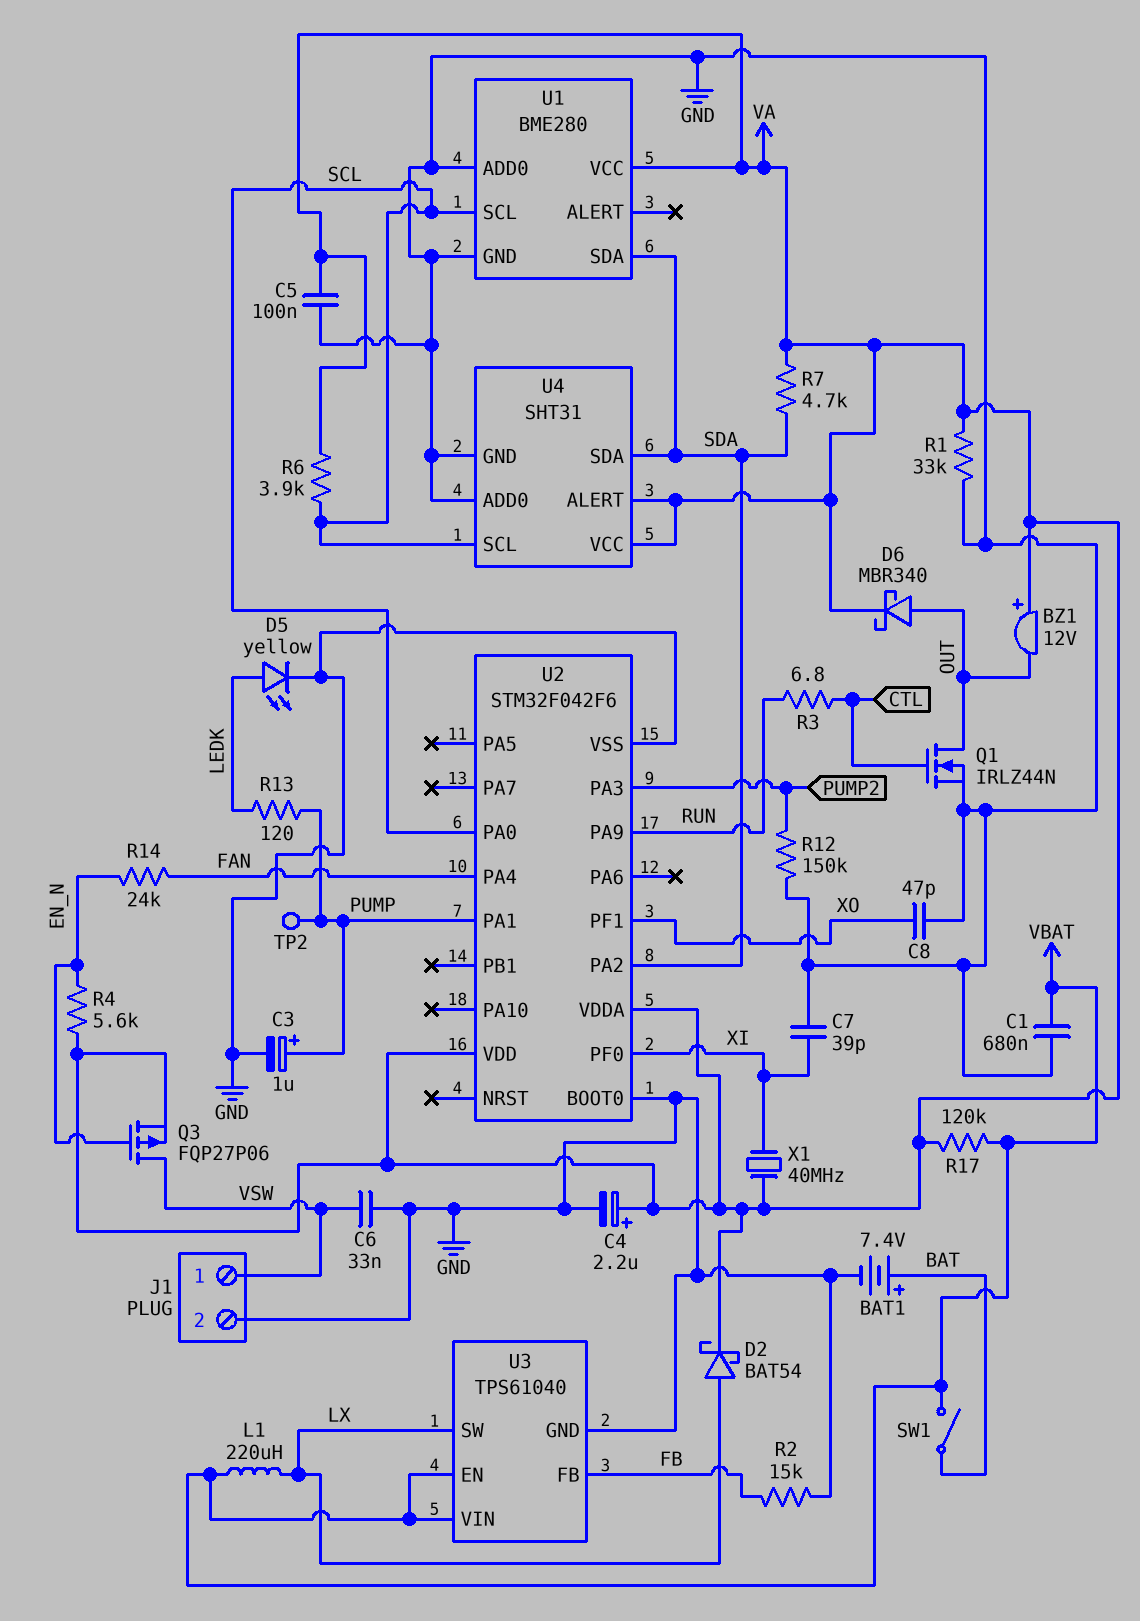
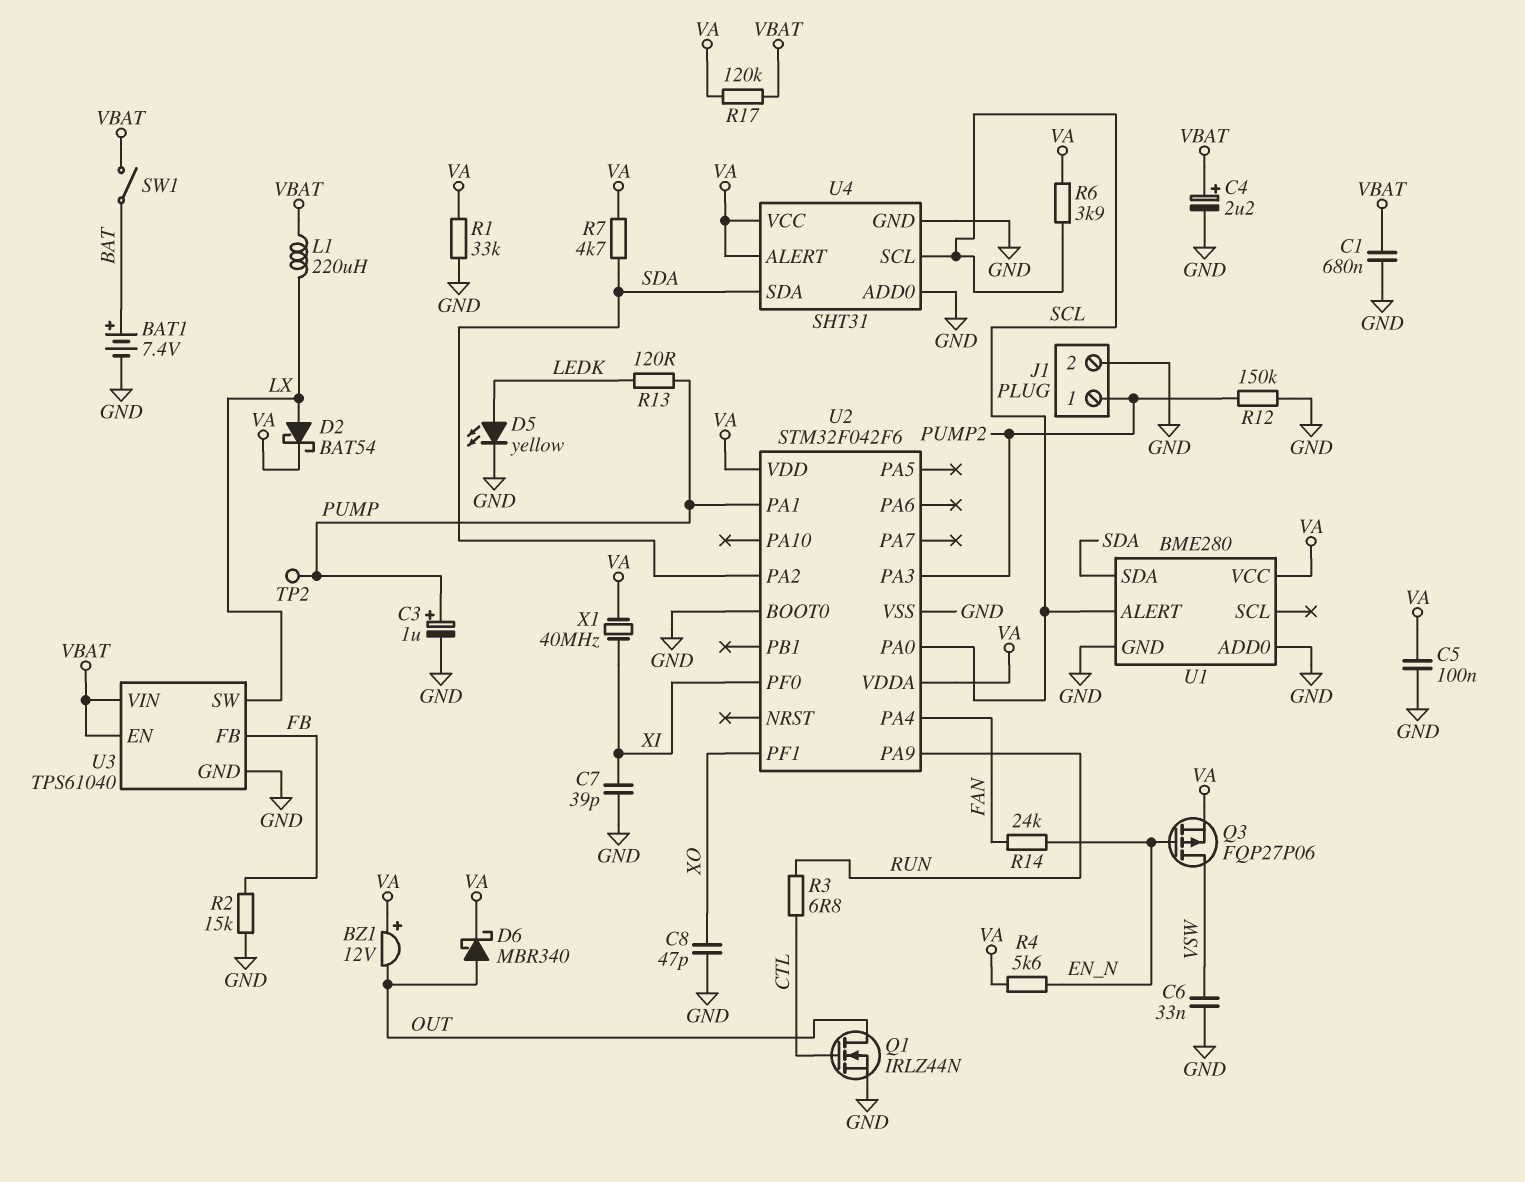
C4: 2.2uF (plus VA, minus GND) -> 2.2uF (plus VBAT, minus GND)
J1 pin 1: VSW -> PUMP2
U1 pin ALERT: none -> SCL
U1 pin SCL: SCL -> none

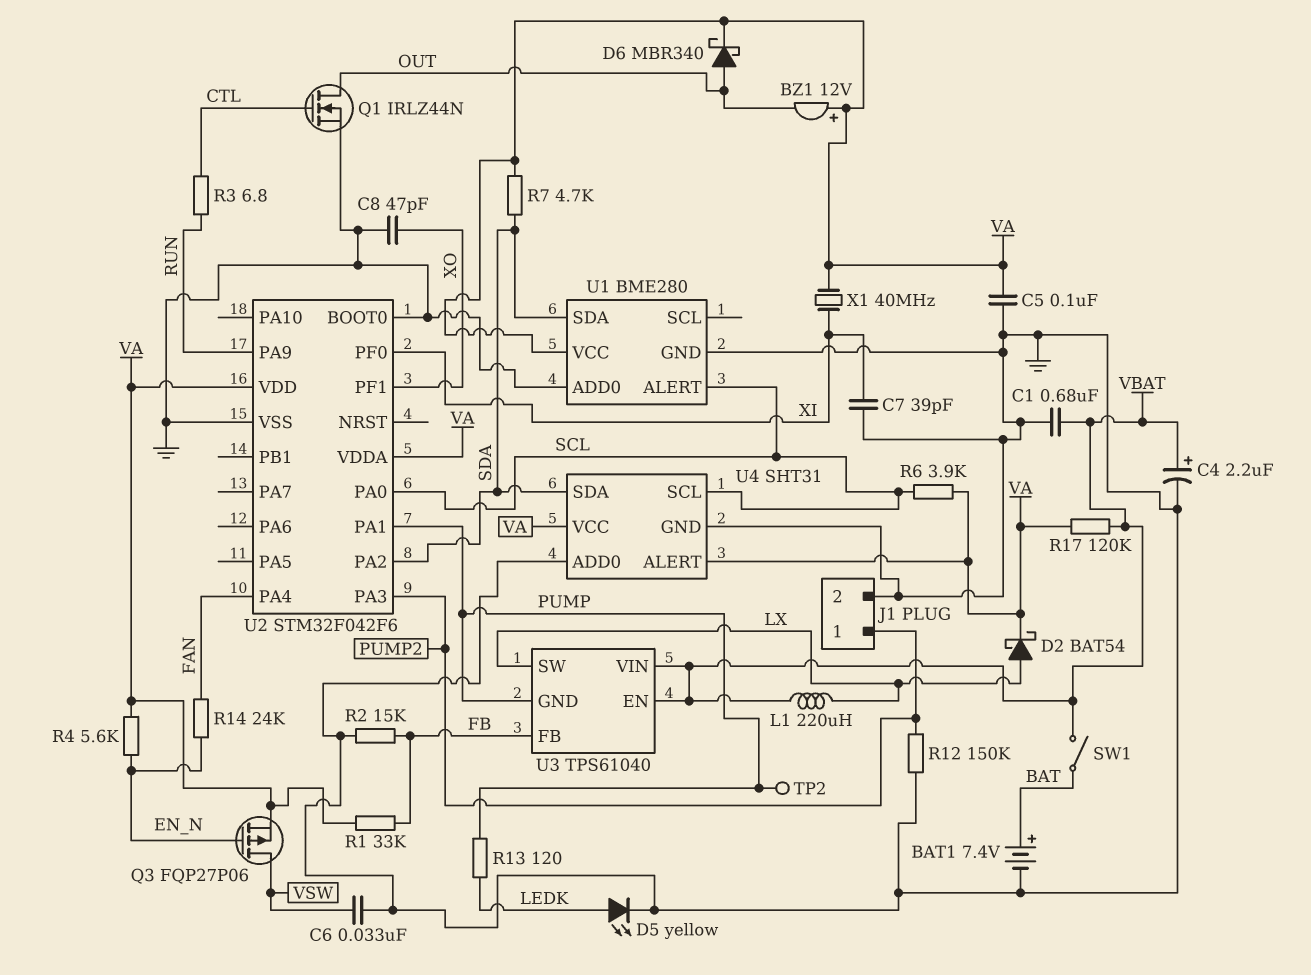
C3: 1uF (plus PUMP, minus GND) -> none
R1: 33k (GND, VA) -> 33k (FB, VA)
U3 pin GND: GND -> PUMP

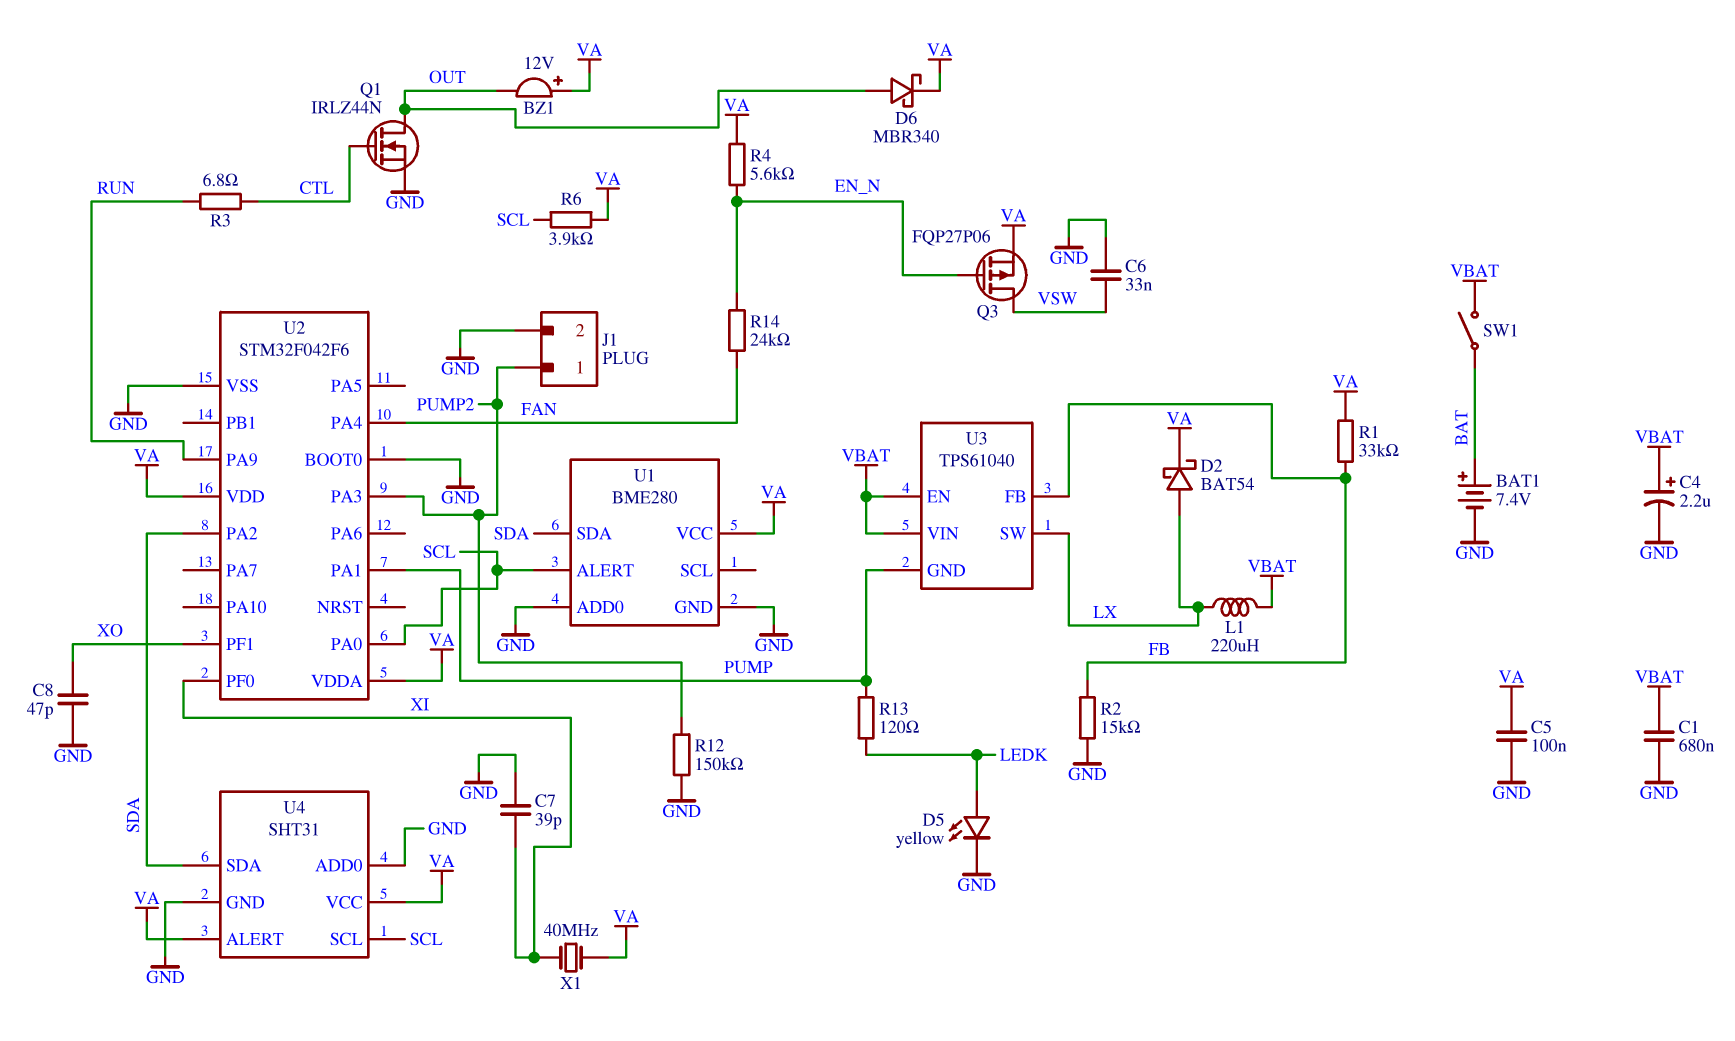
R7: 4.7k (SDA, VA) -> none
R17: 120k (VA, VBAT) -> none
TP2: test point (PUMP) -> none

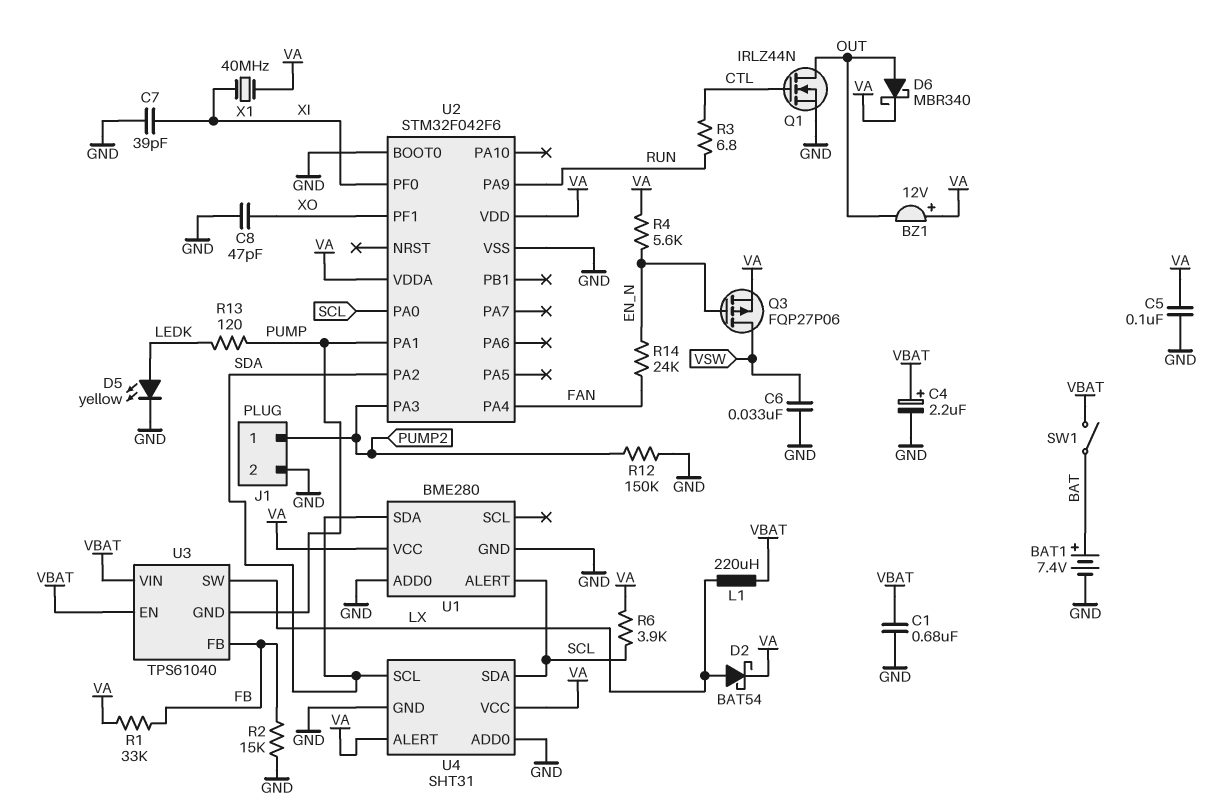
U4 pin SCL: SCL -> SDA
U4 pin SDA: SDA -> SCL

